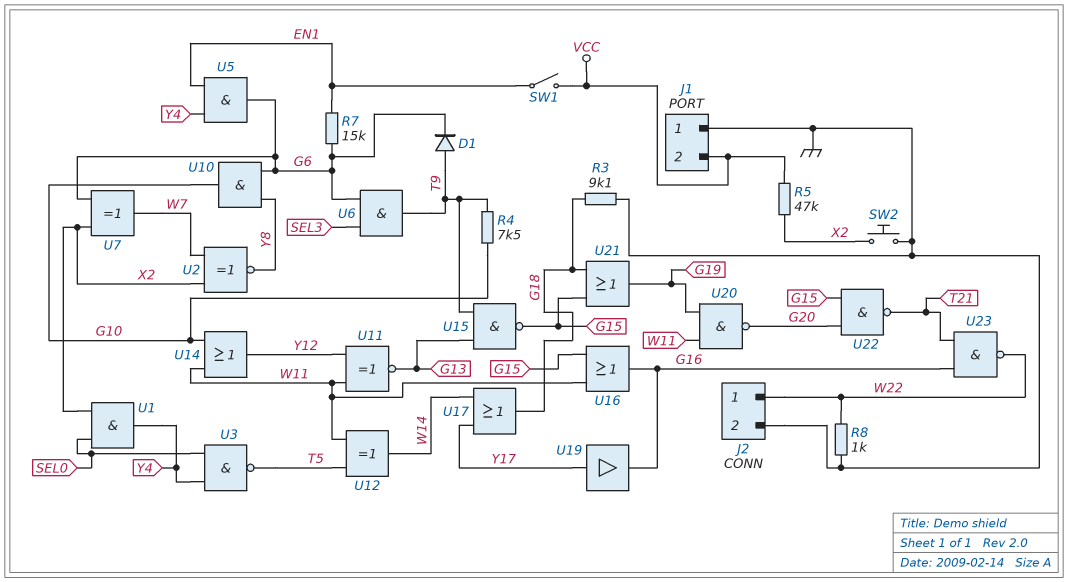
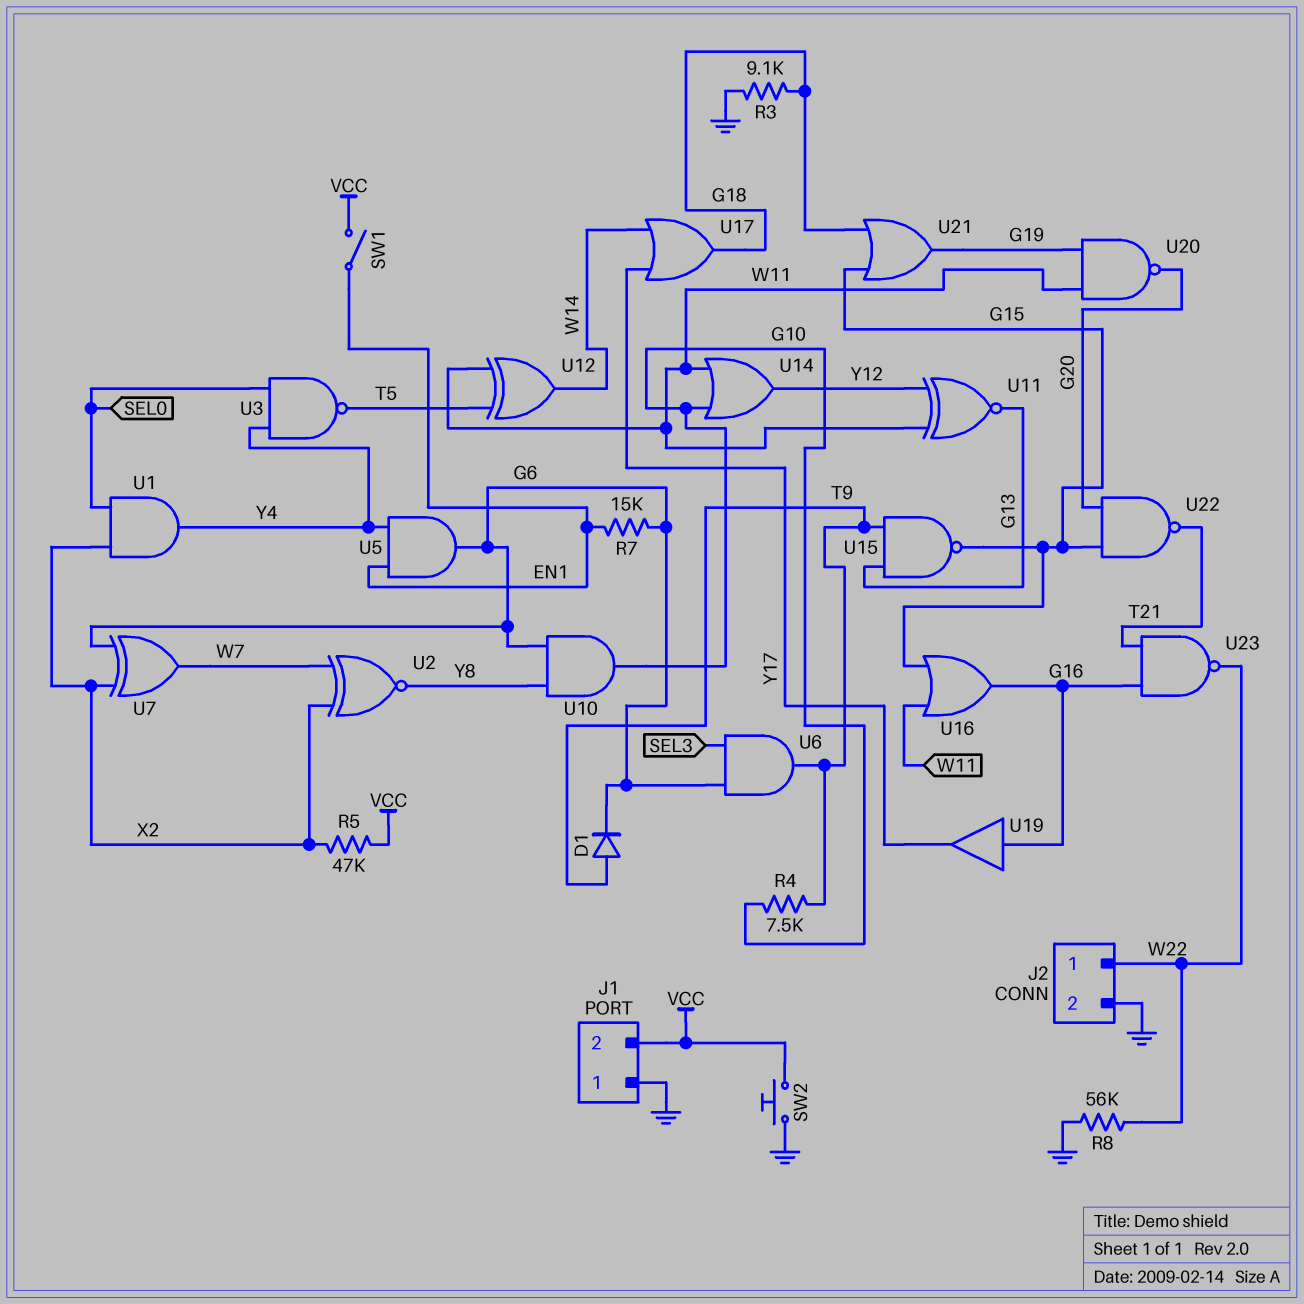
R8: 1k (GND, W22) -> 56k (GND, W22)
SW2: button (GND, X2) -> button (GND, VCC)
U19: buffer (in Y17, out G16) -> buffer (in G16, out Y17)

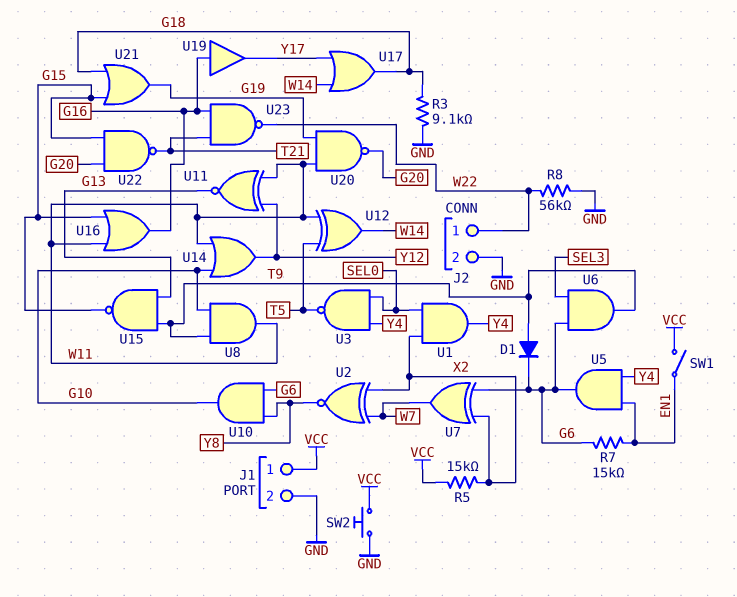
J1 pin 1: GND -> VCC
J1 pin 2: VCC -> GND
R4: 7.5k (G10, T9) -> none
R5: 47k (VCC, X2) -> 15k (VCC, X2)
U8: none -> AND (in G10, in T9, out W11)

